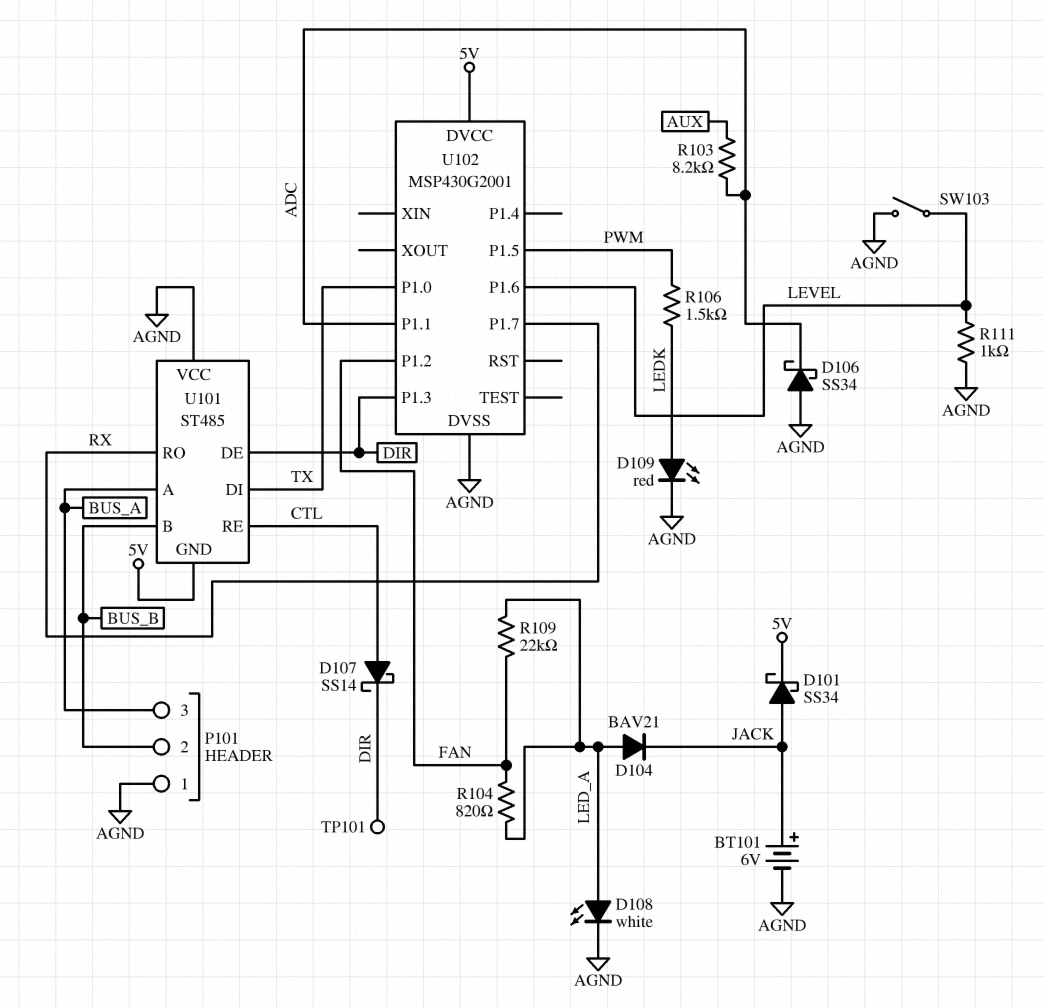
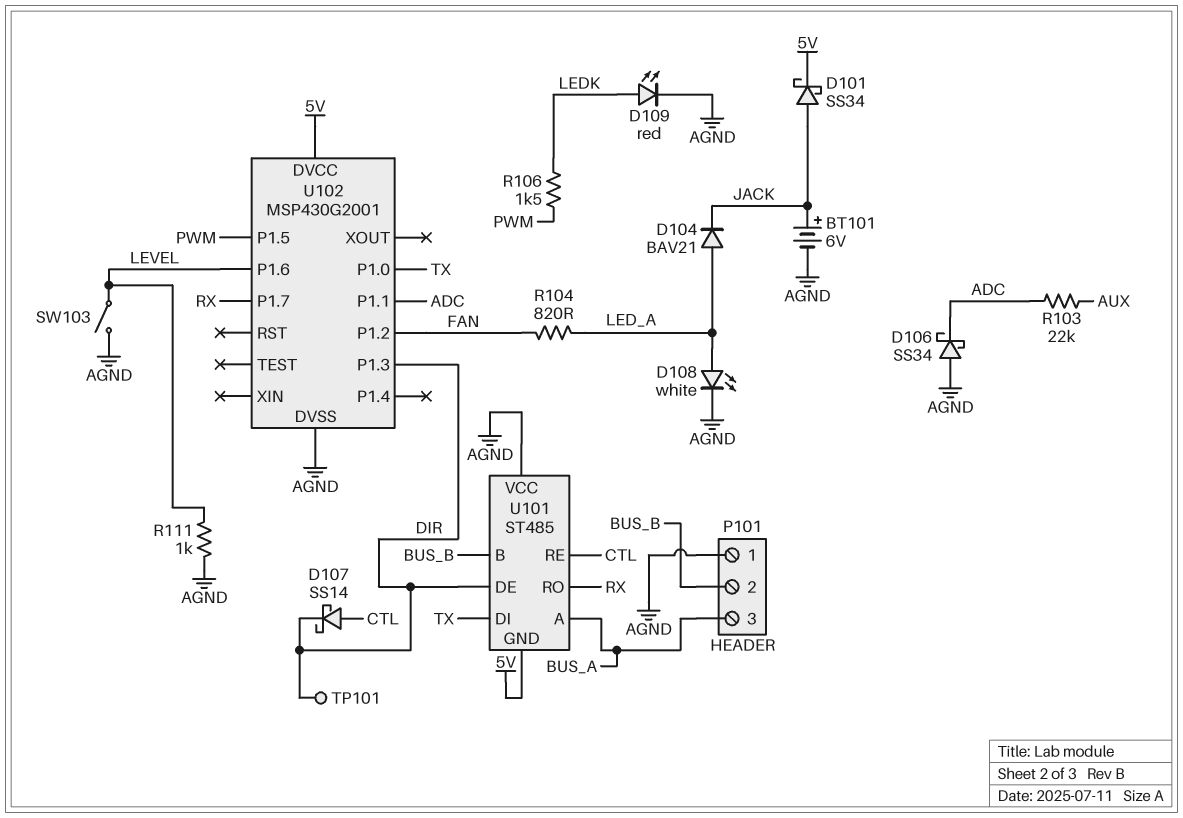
R103: 8.2k (ADC, AUX) -> 22k (ADC, AUX)
R109: 22k (FAN, LED_A) -> none

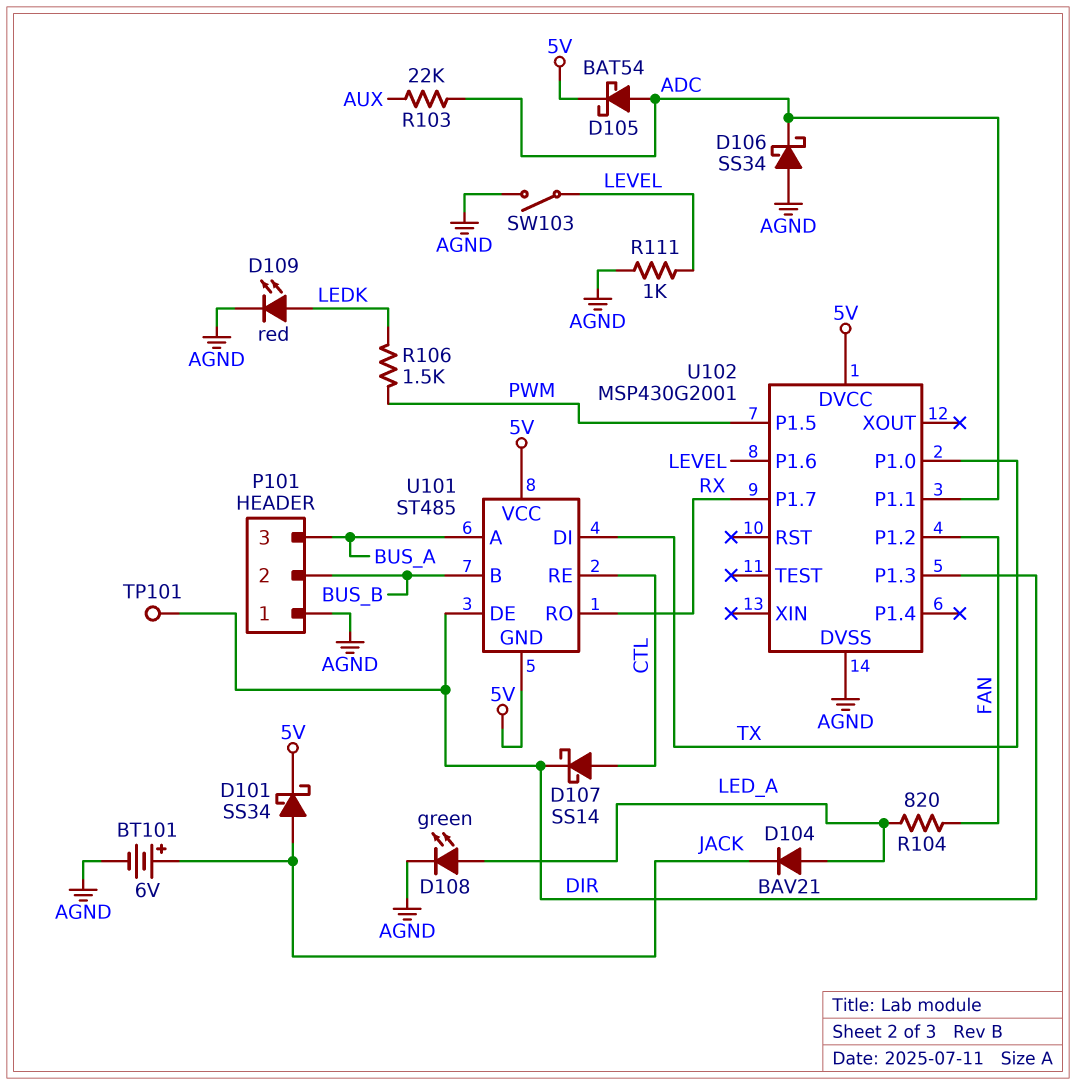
D105: none -> schottky BAT54 (A ADC, K 5V)
D108: LED white (A LED_A, K AGND) -> LED green (A LED_A, K AGND)
U101 pin VCC: AGND -> 5V

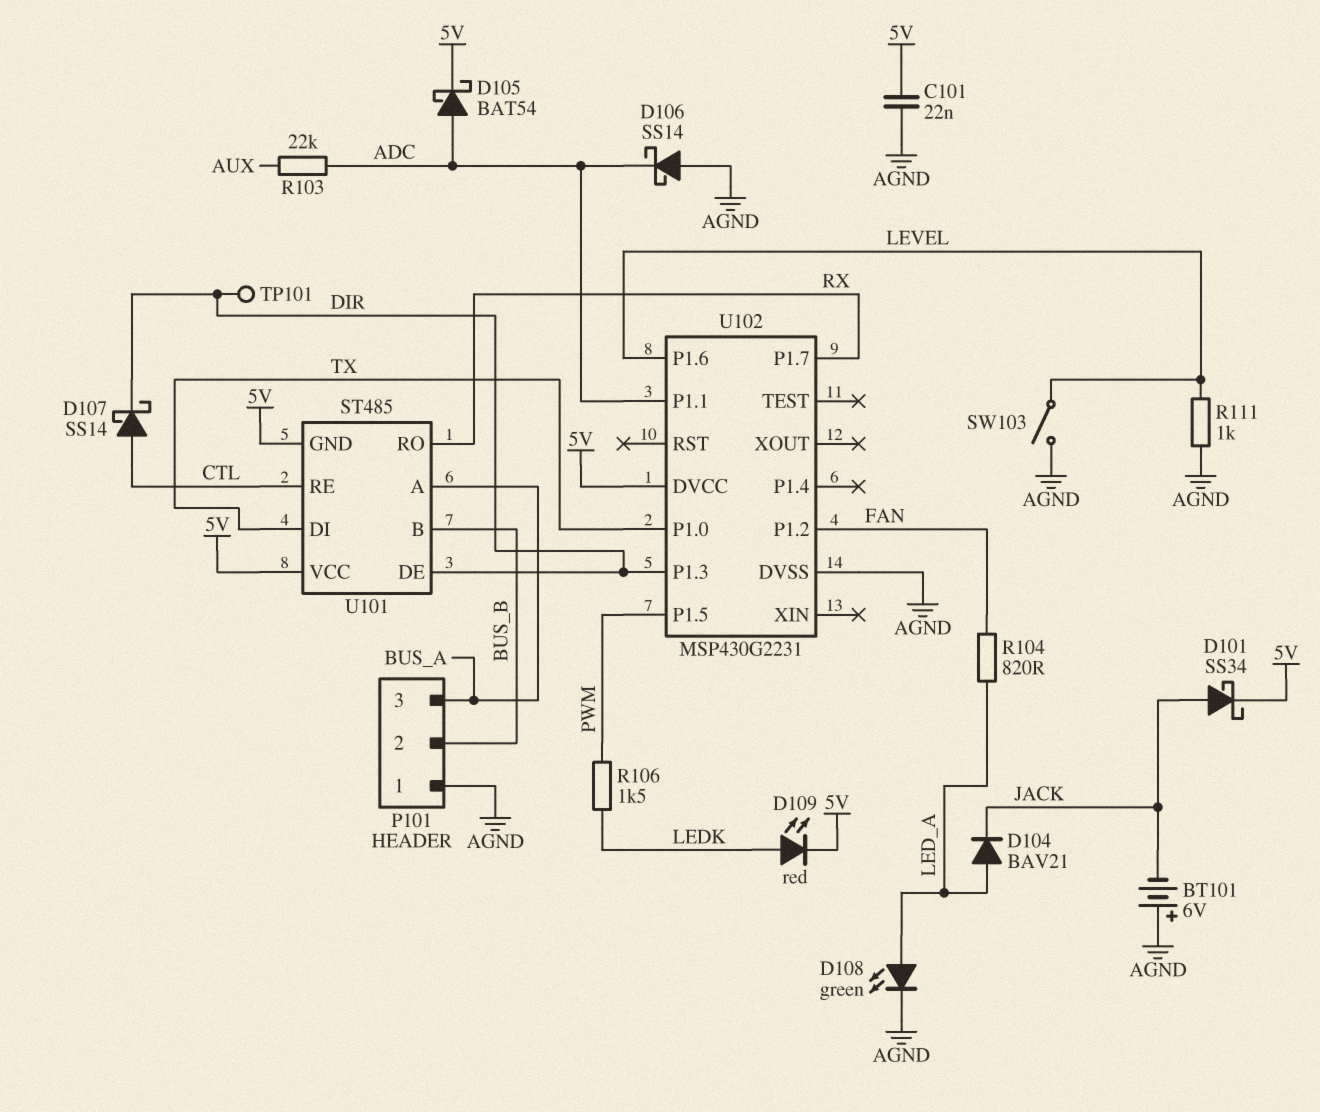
BT101: 6V (plus JACK, minus AGND) -> 6V (plus AGND, minus JACK)
C101: none -> 22nF (5V, AGND)
D106: schottky SS34 (A AGND, K ADC) -> schottky SS14 (A AGND, K ADC)
D109: LED red (A LEDK, K AGND) -> LED red (A LEDK, K 5V)
U102: MSP430G2001 -> MSP430G2231

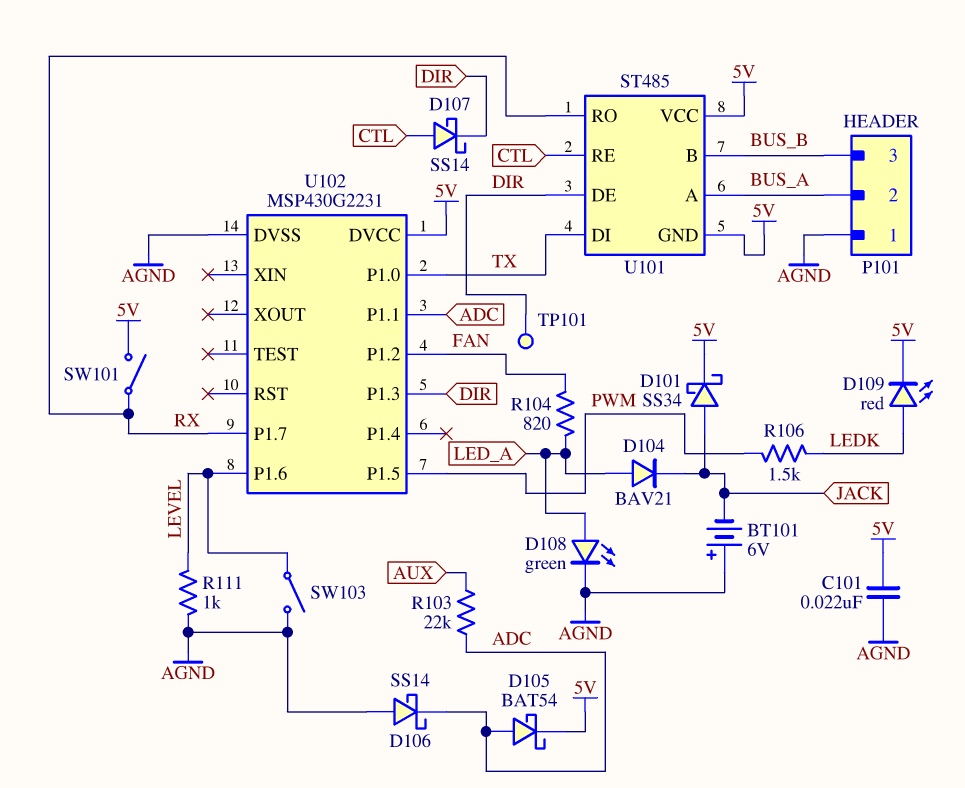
P101 pin 2: BUS_B -> BUS_A
P101 pin 3: BUS_A -> BUS_B
SW101: none -> switch (5V, RX)

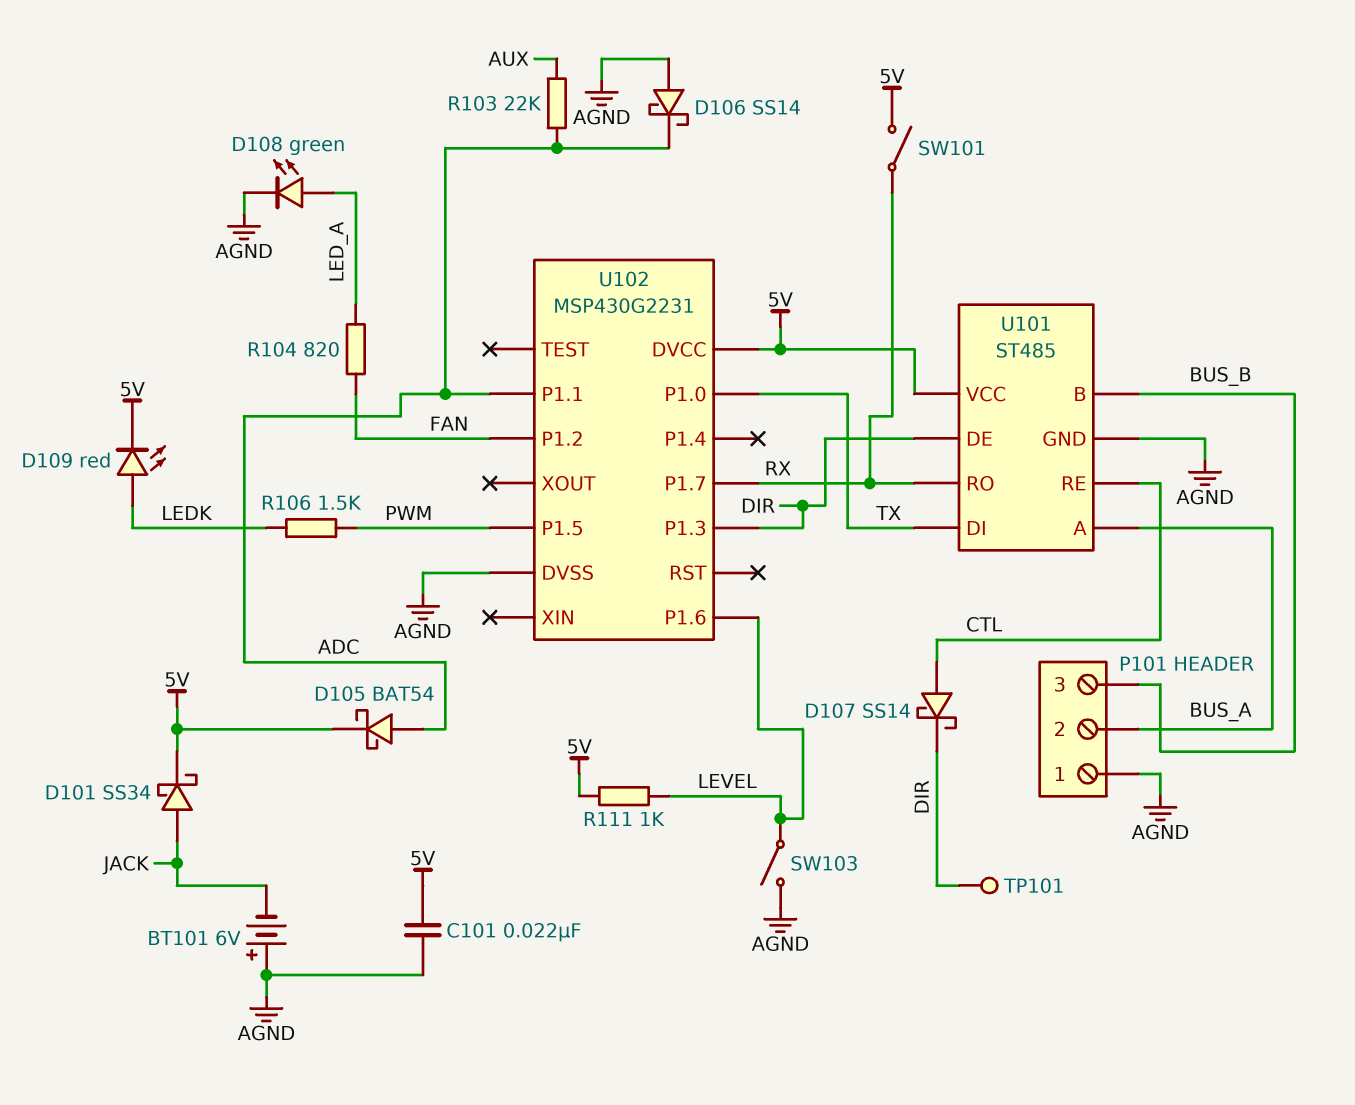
D104: diode BAV21 (A LED_A, K JACK) -> none
R111: 1k (AGND, LEVEL) -> 1k (5V, LEVEL)
U101 pin GND: 5V -> AGND

